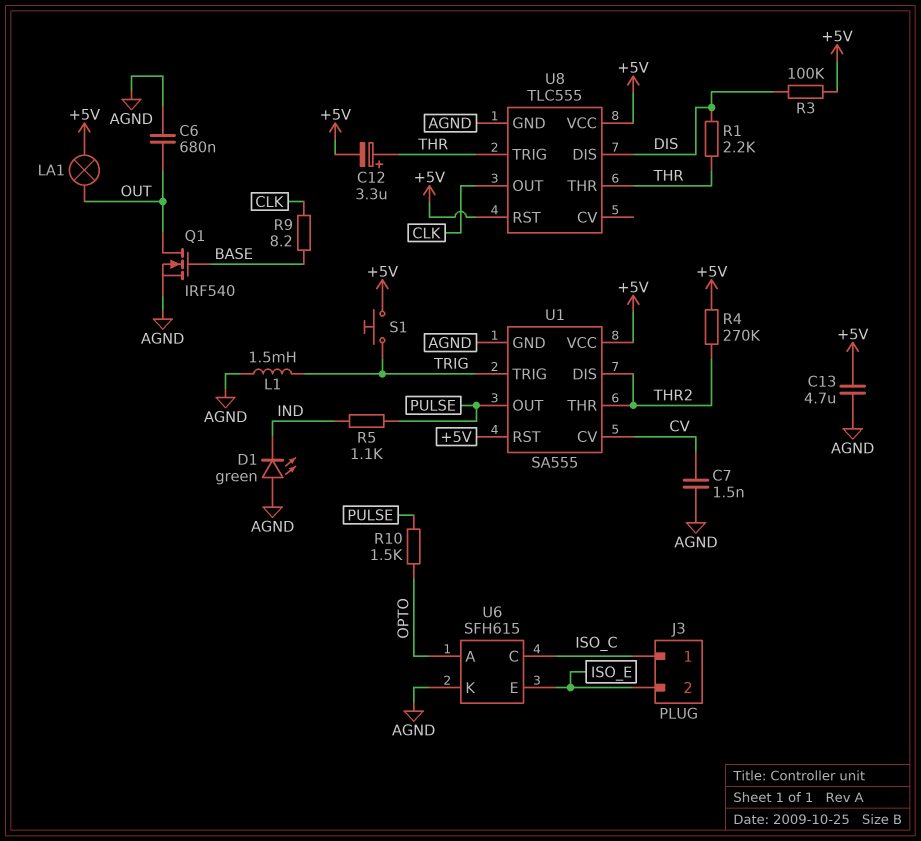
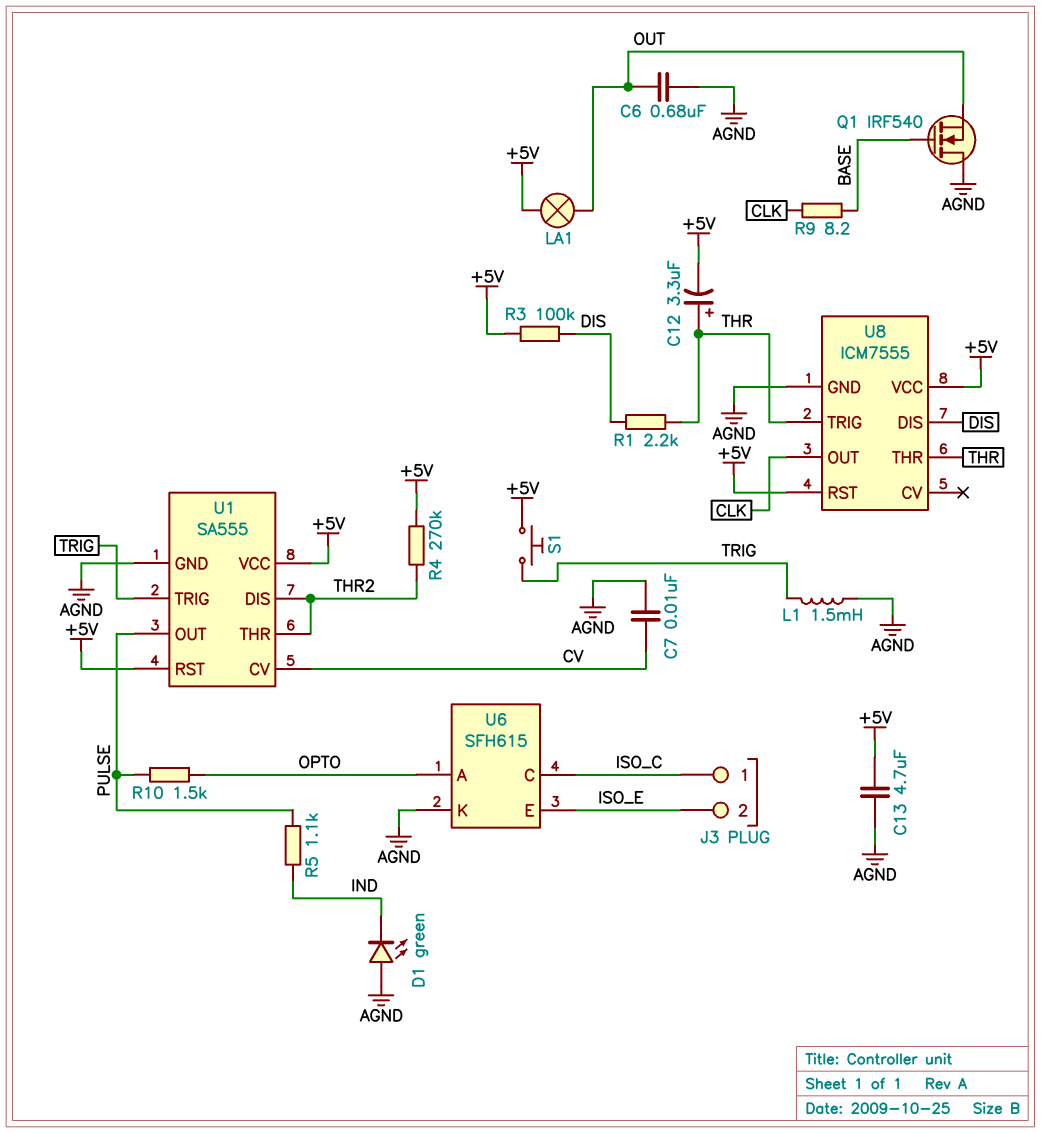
C7: 1.5nF (AGND, CV) -> 10nF (AGND, CV)
Q1: NMOS IRF540 (G BASE, D OUT, S AGND) -> NMOS IRF540 (G BASE, D AGND, S OUT)
U8: TLC555 -> ICM7555

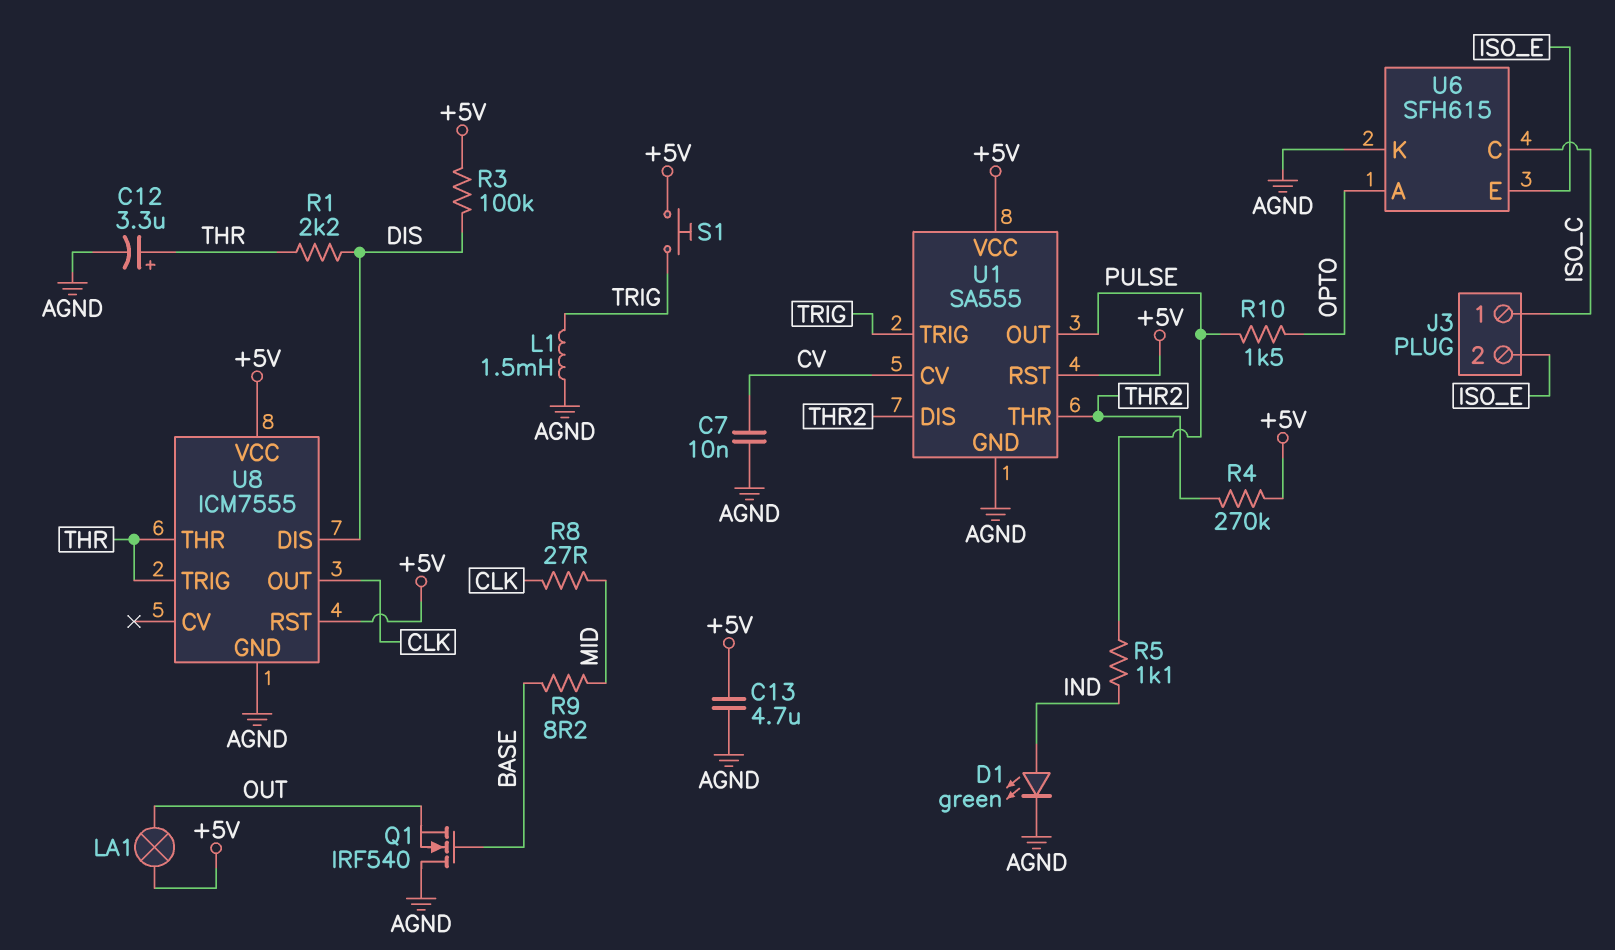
C6: 680nF (AGND, OUT) -> none
C12: 3.3uF (plus THR, minus +5V) -> 3.3uF (plus THR, minus AGND)
D1: LED green (A AGND, K IND) -> LED green (A IND, K AGND)
R8: none -> 27 (CLK, MID)
R9: 8.2 (BASE, CLK) -> 8.2 (BASE, MID)

